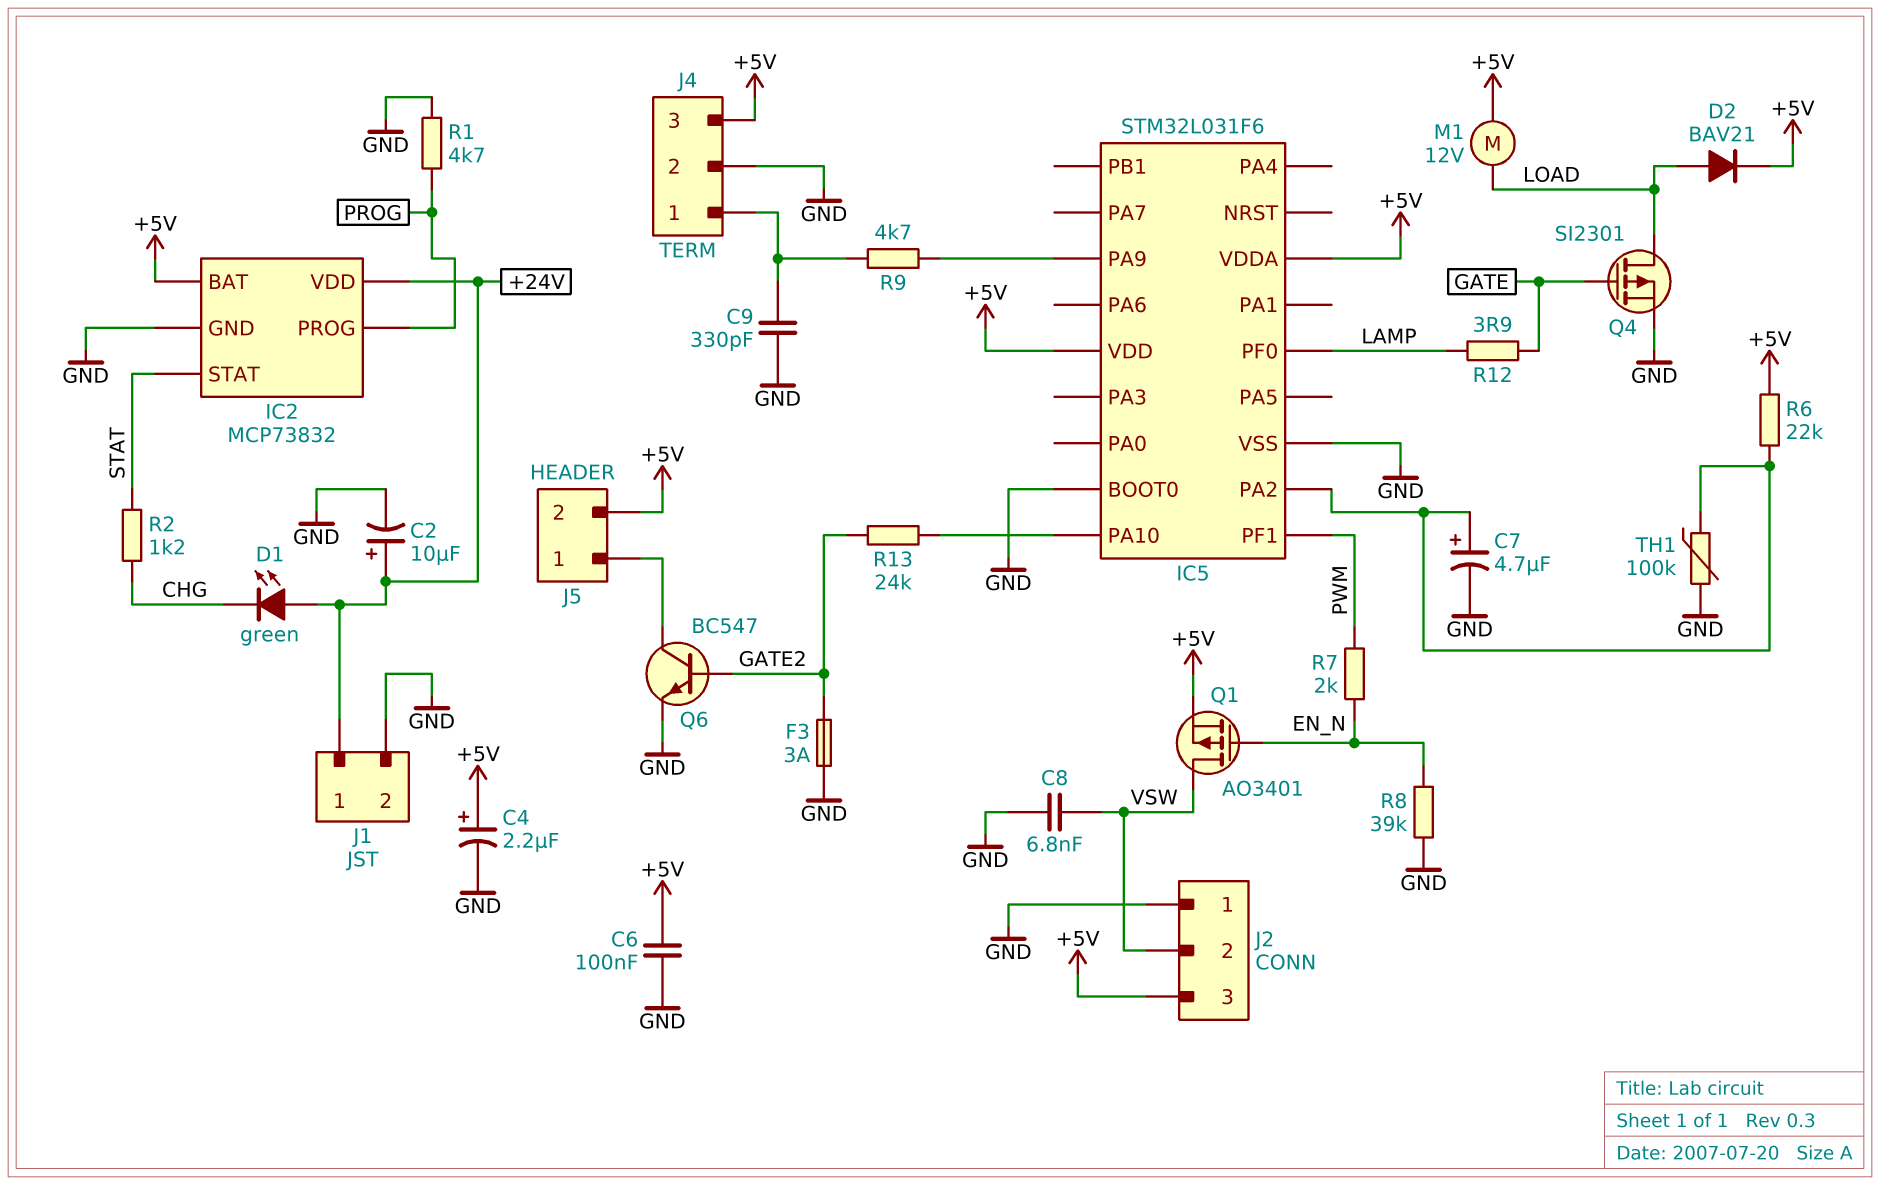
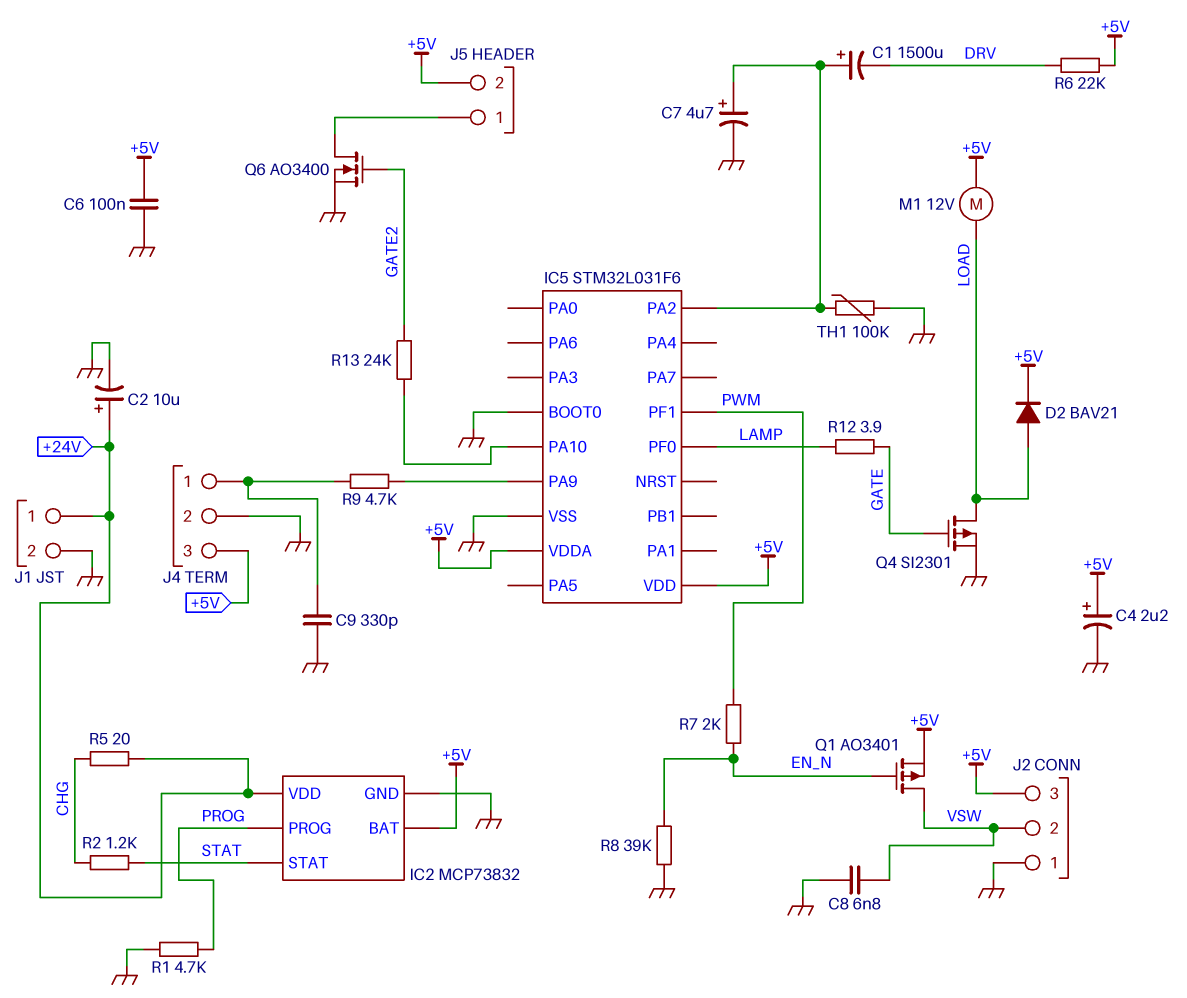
C1: none -> 1500uF (plus IC5/PA2, minus DRV)
D1: LED green (A +24V, K CHG) -> none
F3: 3A (GATE2, GND) -> none
Q6: NPN BC547 (B GATE2, C J5/1, E GND) -> NMOS AO3400 (G GATE2, D J5/1, S GND)
R5: none -> 20 (+24V, CHG)
R6: 22k (+5V, IC5/PA2) -> 22k (+5V, DRV)

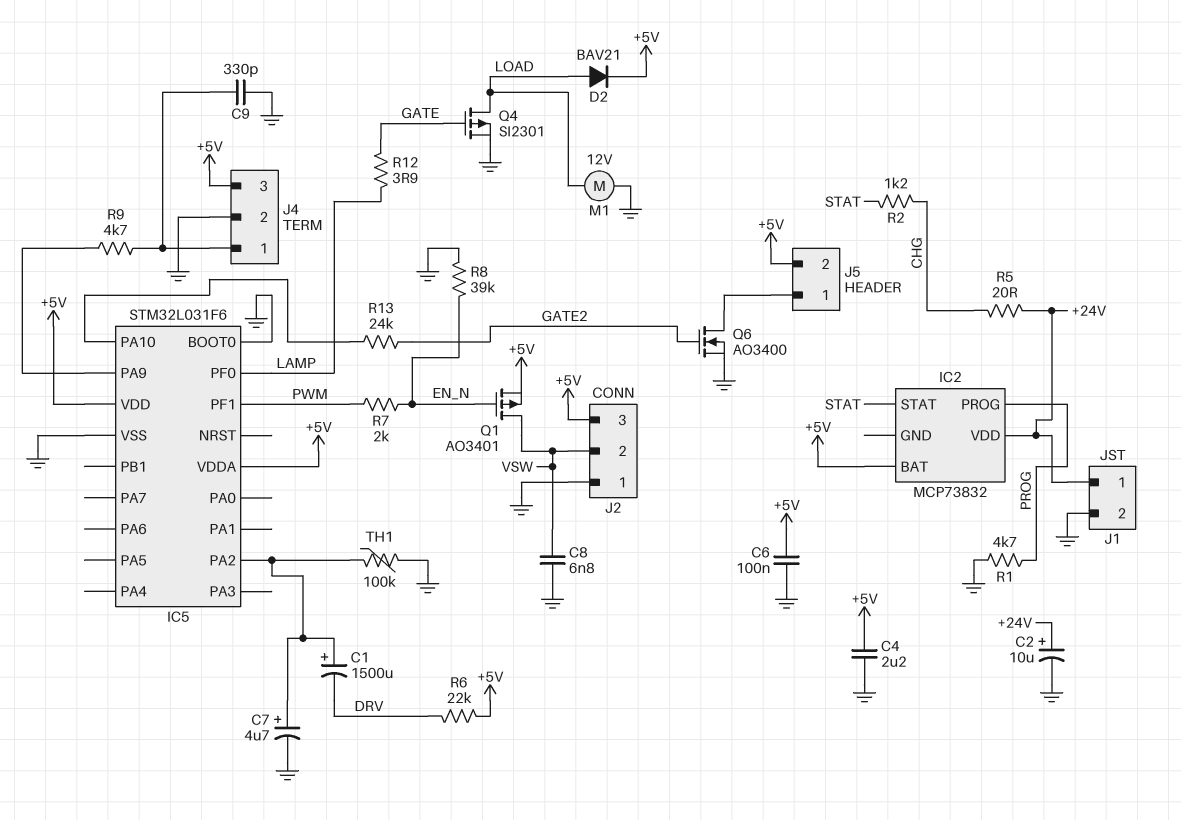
C4: 2.2uF (plus +5V, minus GND) -> 2.2uF (+5V, GND)
IC2 pin GND: GND -> none
M1: motor 12V (+5V, LOAD) -> motor 12V (GND, LOAD)

